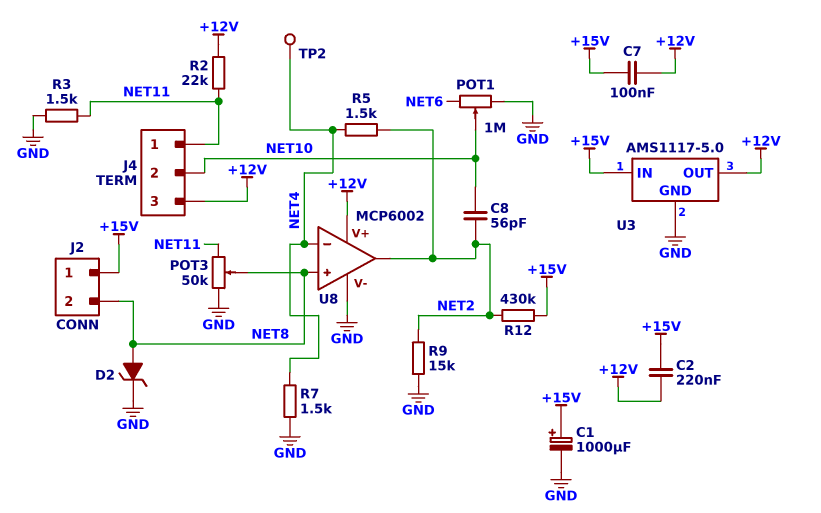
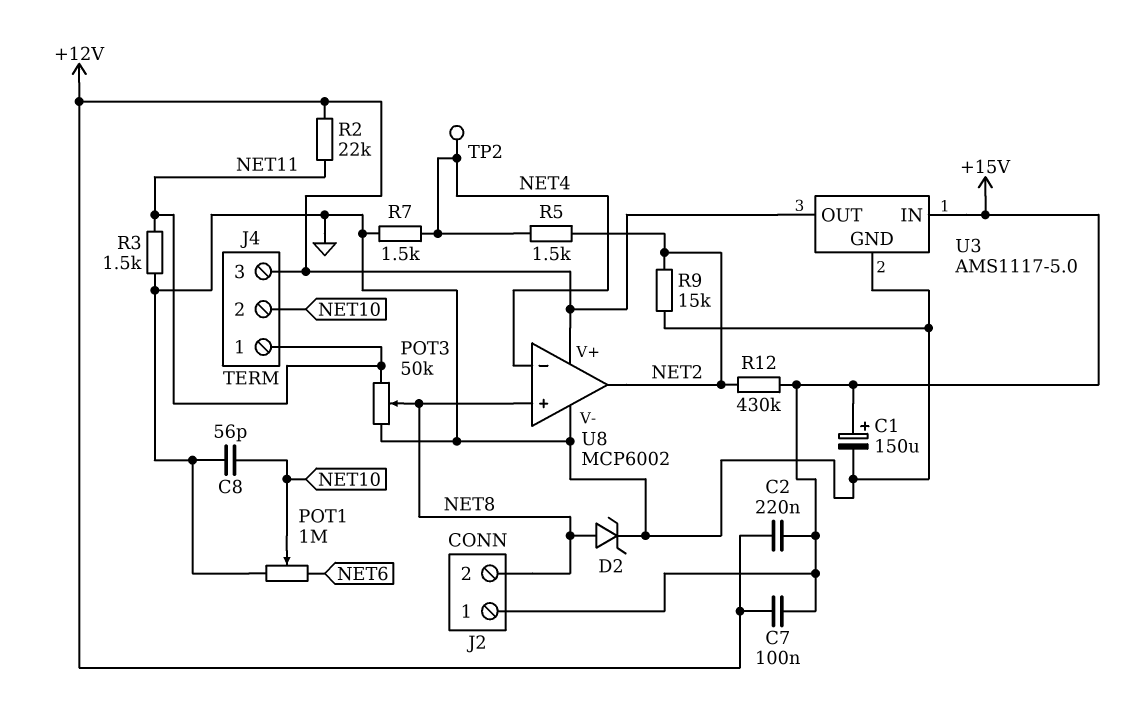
C1: 1000uF (plus +15V, minus GND) -> 150uF (plus +15V, minus GND)
C8: 56pF (NET2, NET10) -> 56pF (GND, NET10)

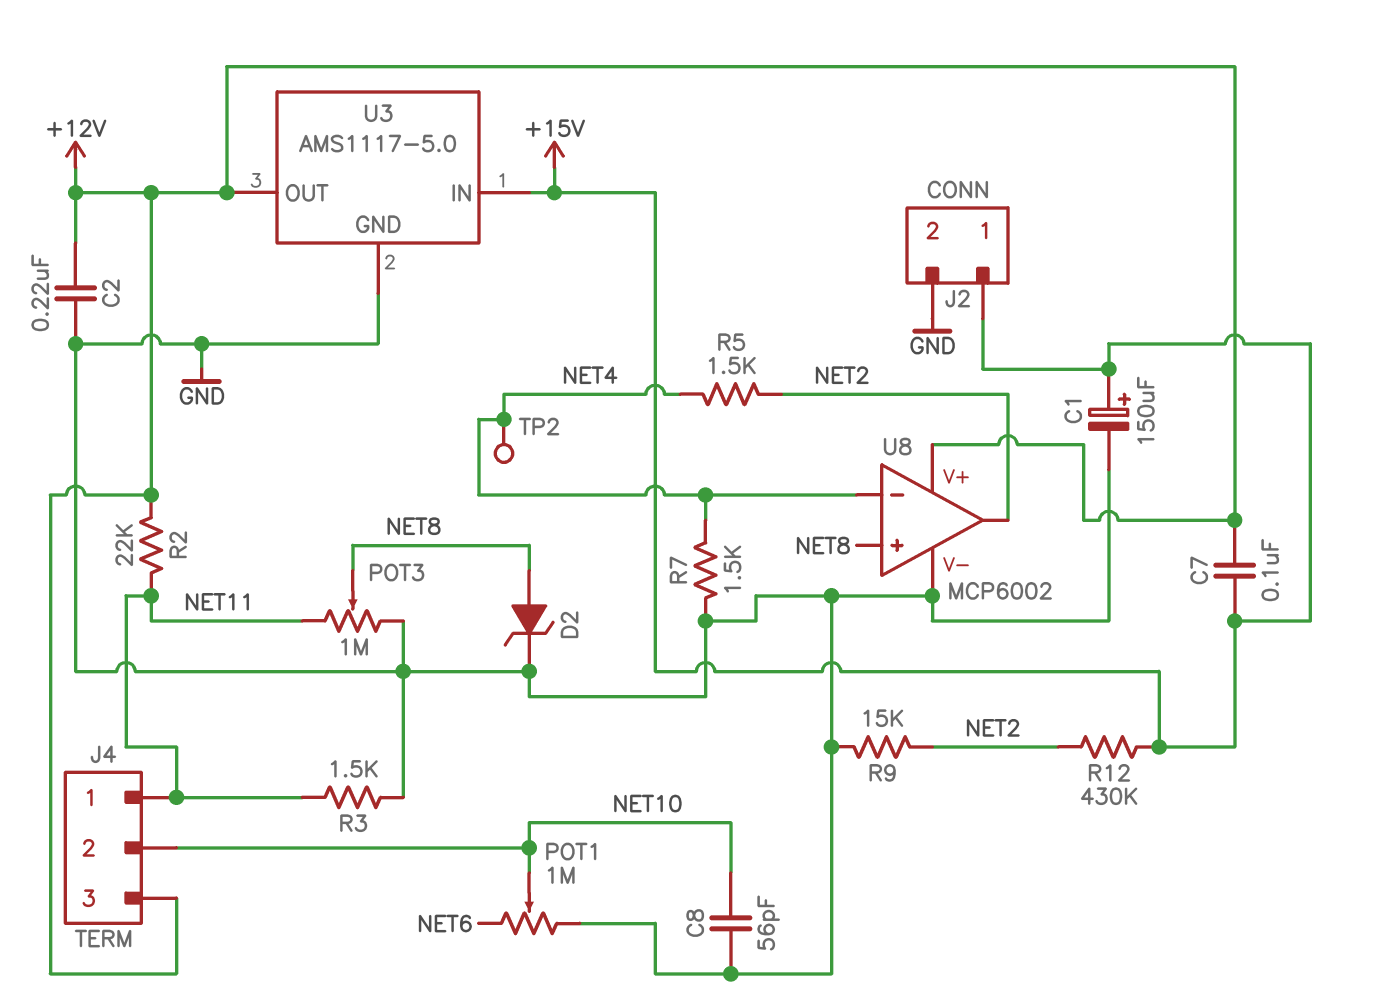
C2: 220nF (+12V, +15V) -> 220nF (+12V, GND)
J2 pin 2: NET8 -> GND
POT3: 50k (GND, NET11, wiper NET8) -> 1M (GND, NET11, wiper NET8)

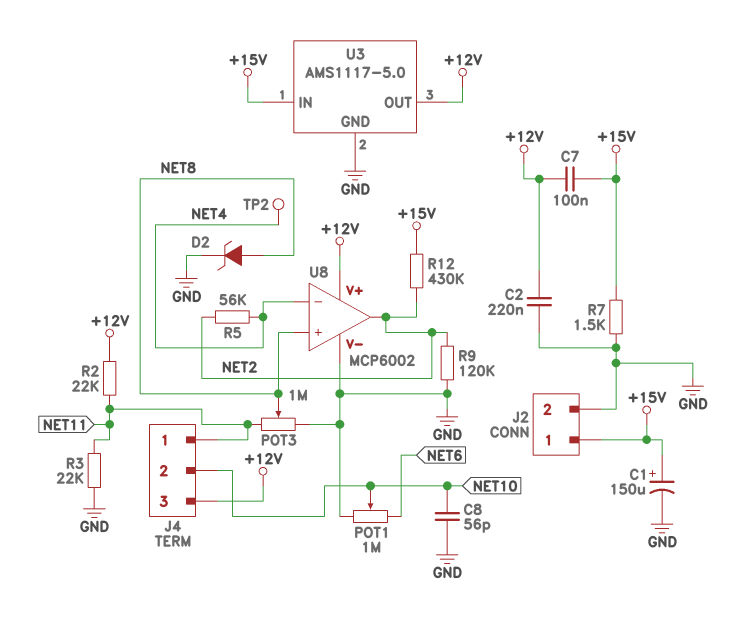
R3: 1.5k (GND, NET11) -> 22k (GND, NET11)
R5: 1.5k (NET2, NET4) -> 56k (NET2, NET4)
R7: 1.5k (GND, NET4) -> 1.5k (+15V, GND)
R9: 15k (GND, NET2) -> 120k (GND, NET2)

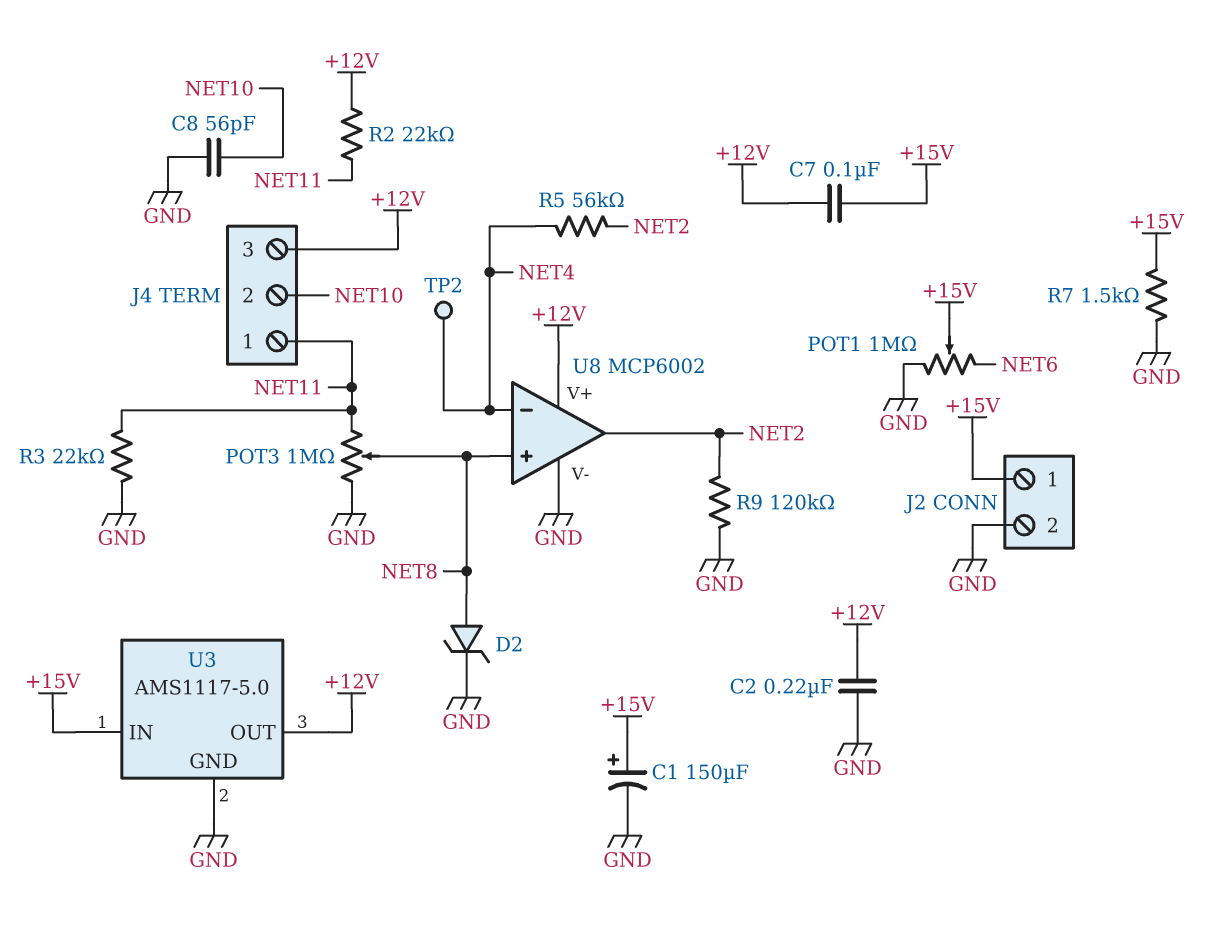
POT1: 1M (GND, NET6, wiper NET10) -> 1M (GND, NET6, wiper +15V)
R12: 430k (+15V, NET2) -> none

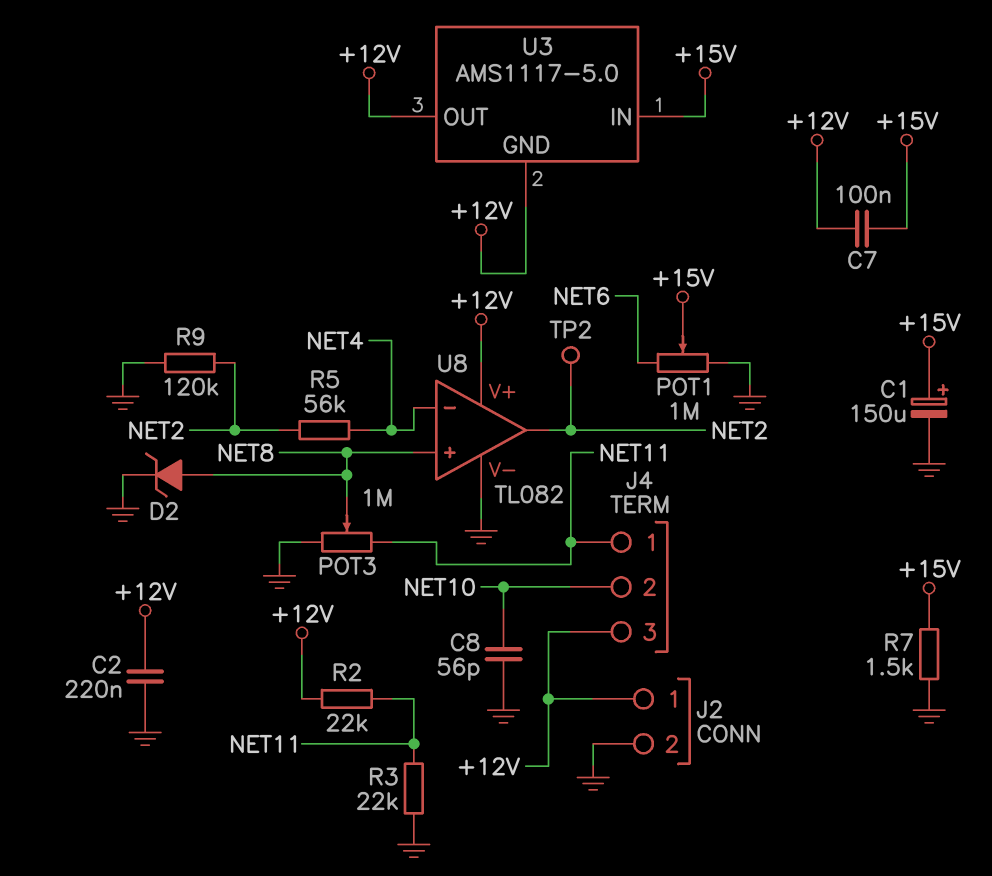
J2 pin 1: +15V -> +12V
TP2: test point (NET4) -> test point (NET2)
U3 pin GND: GND -> +12V
U8: MCP6002 -> TL082

